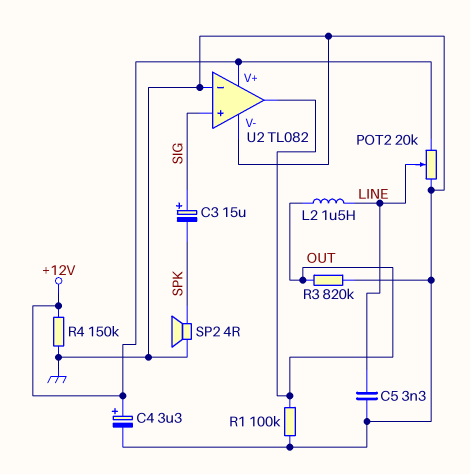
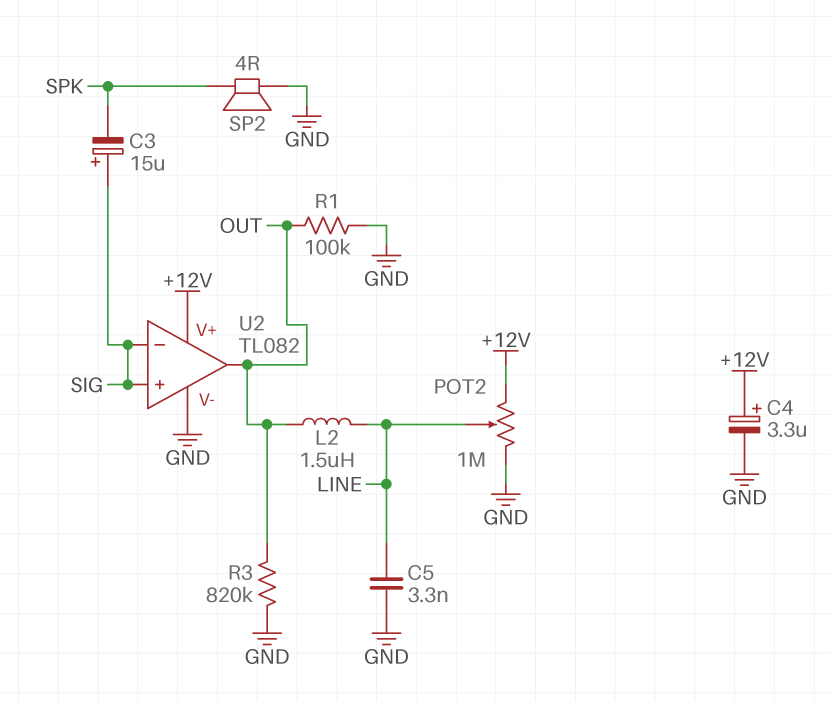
POT2: 20k (+12V, GND, wiper LINE) -> 1M (+12V, GND, wiper LINE)
R4: 150k (+12V, GND) -> none
U2 pin in-: GND -> SIG

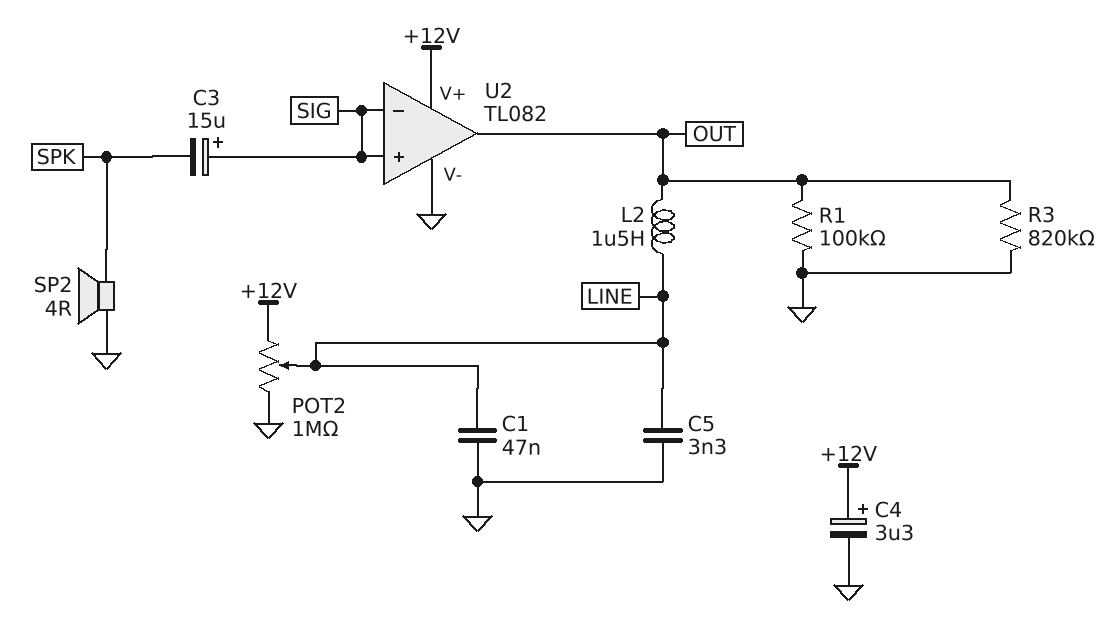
C1: none -> 47nF (GND, LINE)

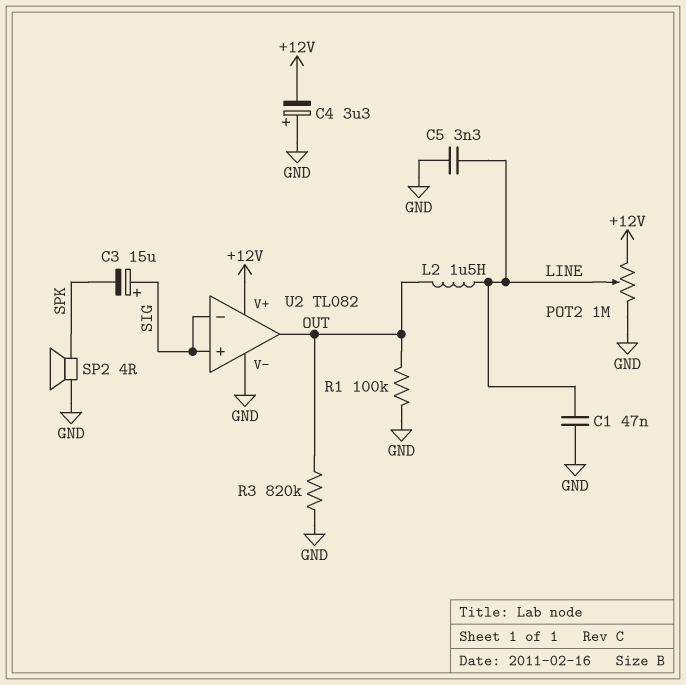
C4: 3.3uF (plus +12V, minus GND) -> 3.3uF (plus GND, minus +12V)

